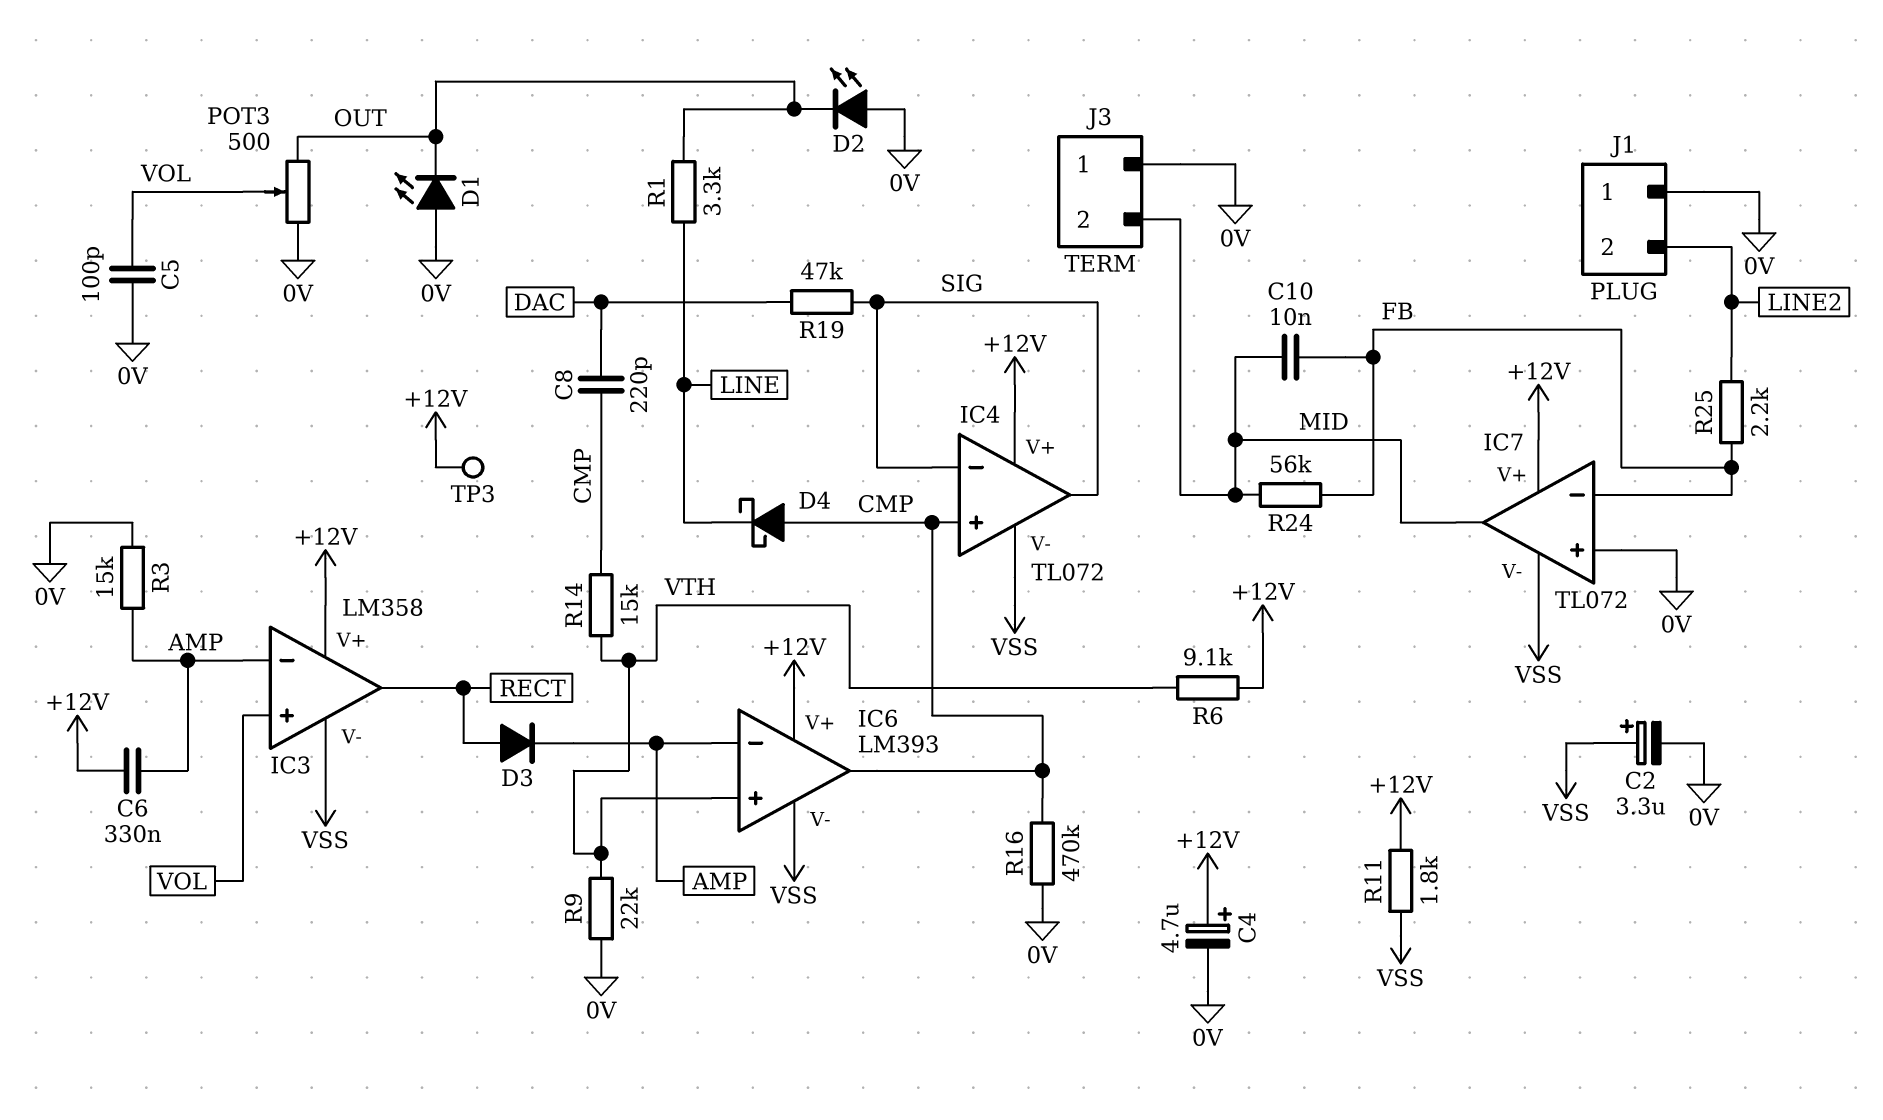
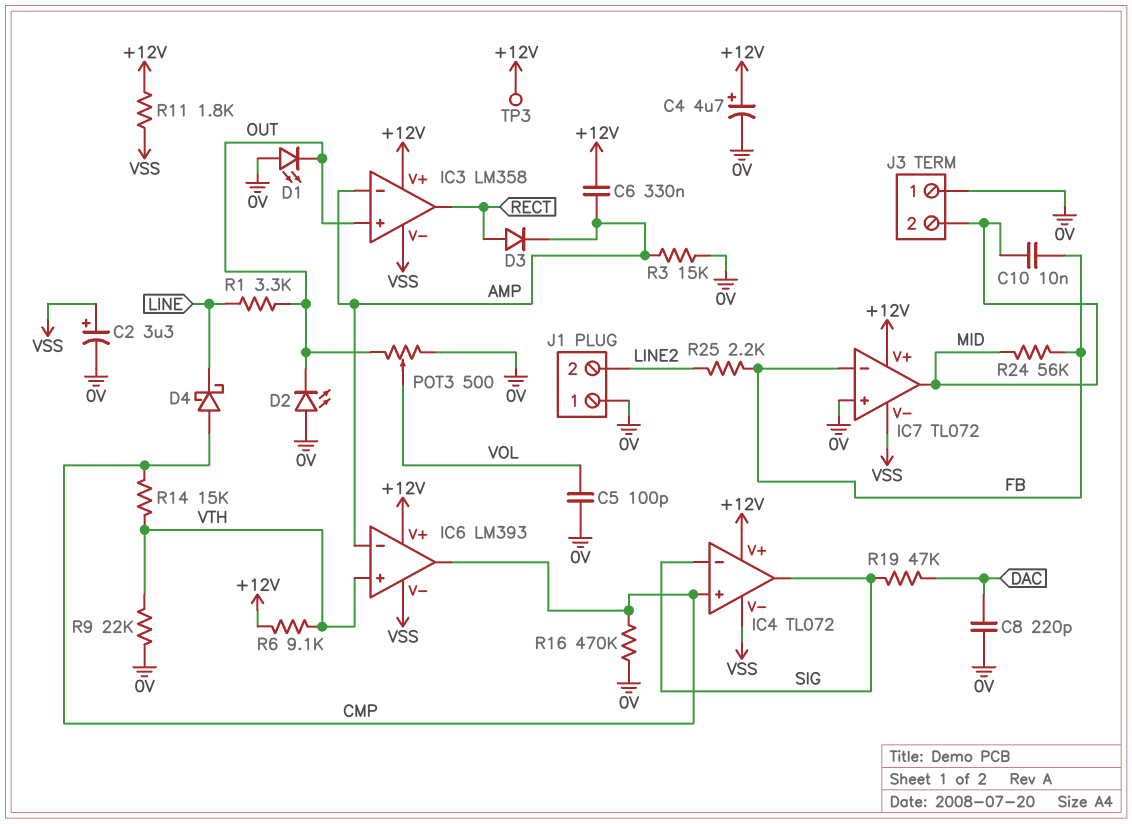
C8: 220pF (CMP, DAC) -> 220pF (0V, DAC)
IC3 pin in+: VOL -> OUT

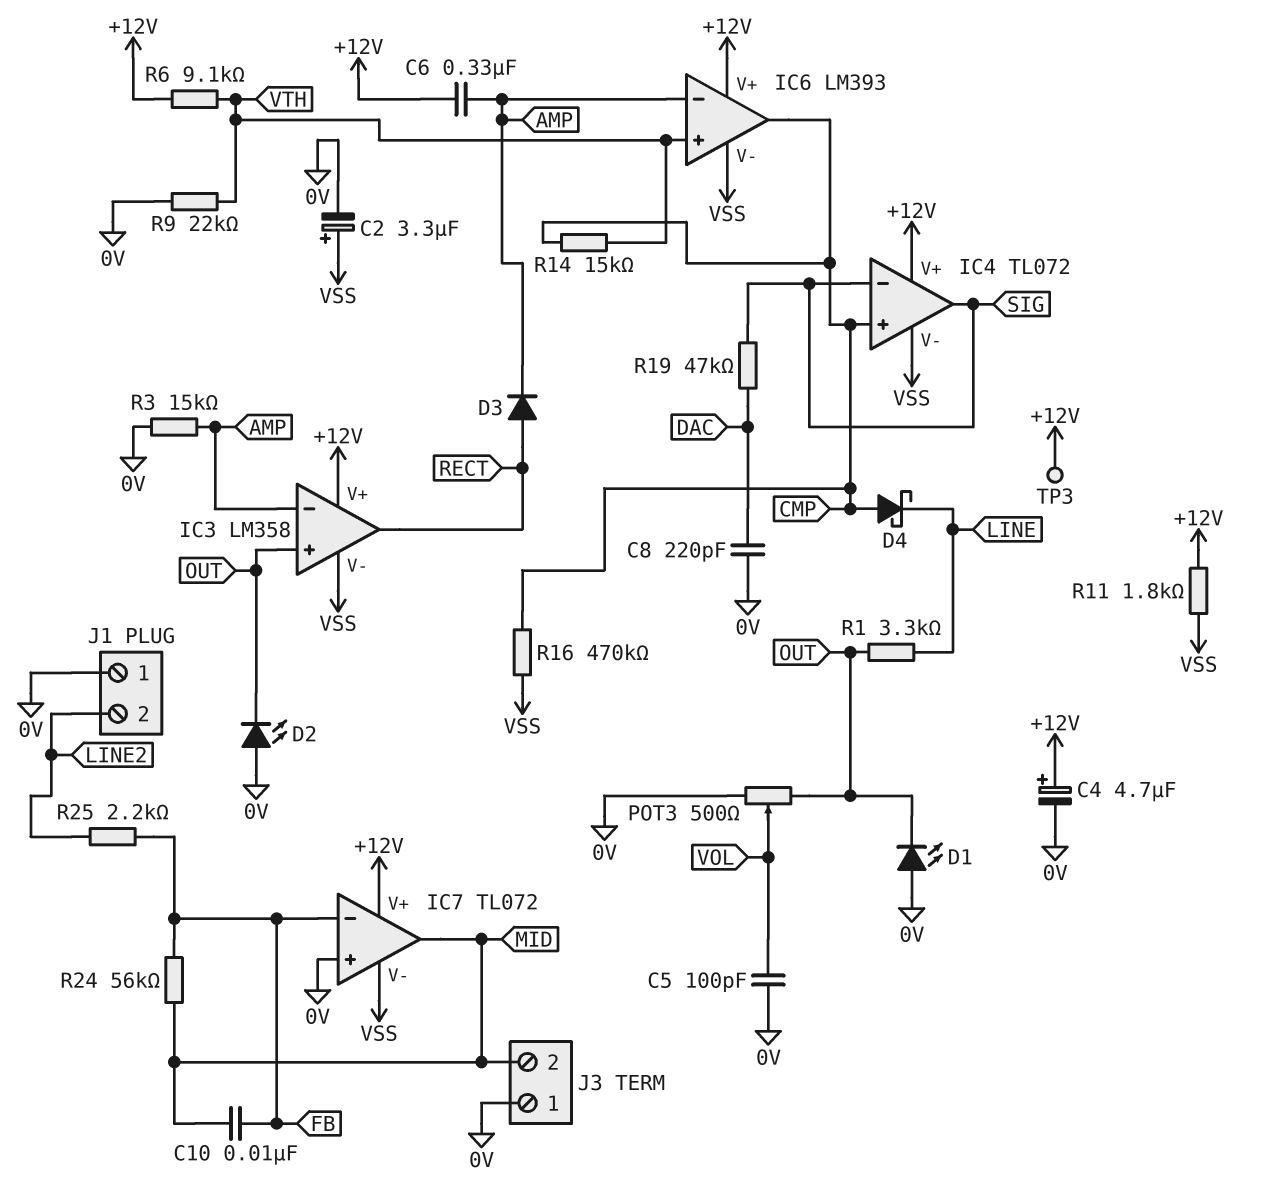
R16: 470k (0V, CMP) -> 470k (CMP, VSS)

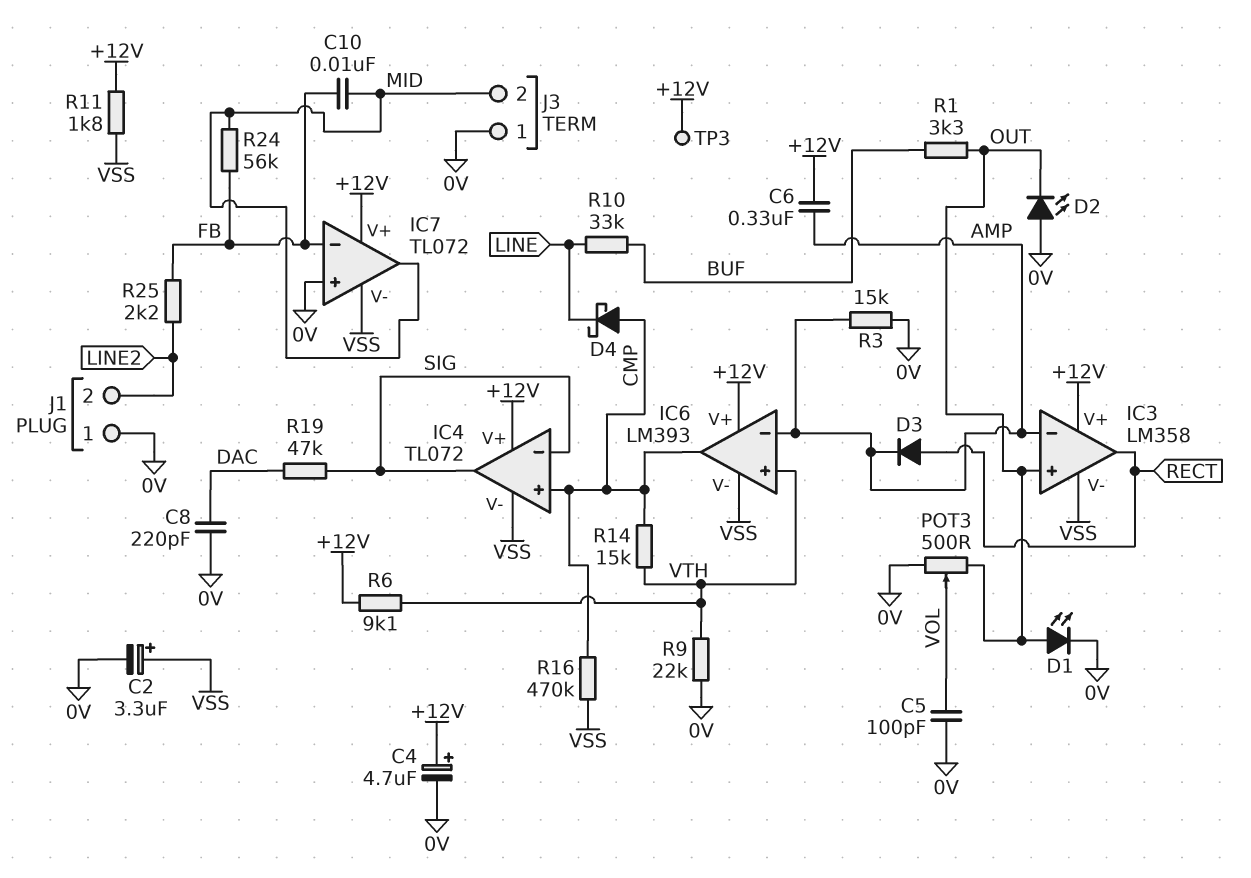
D1: LED (A 0V, K OUT) -> LED (A OUT, K 0V)
R1: 3.3k (LINE, OUT) -> 3.3k (BUF, OUT)
R10: none -> 33k (BUF, LINE)

